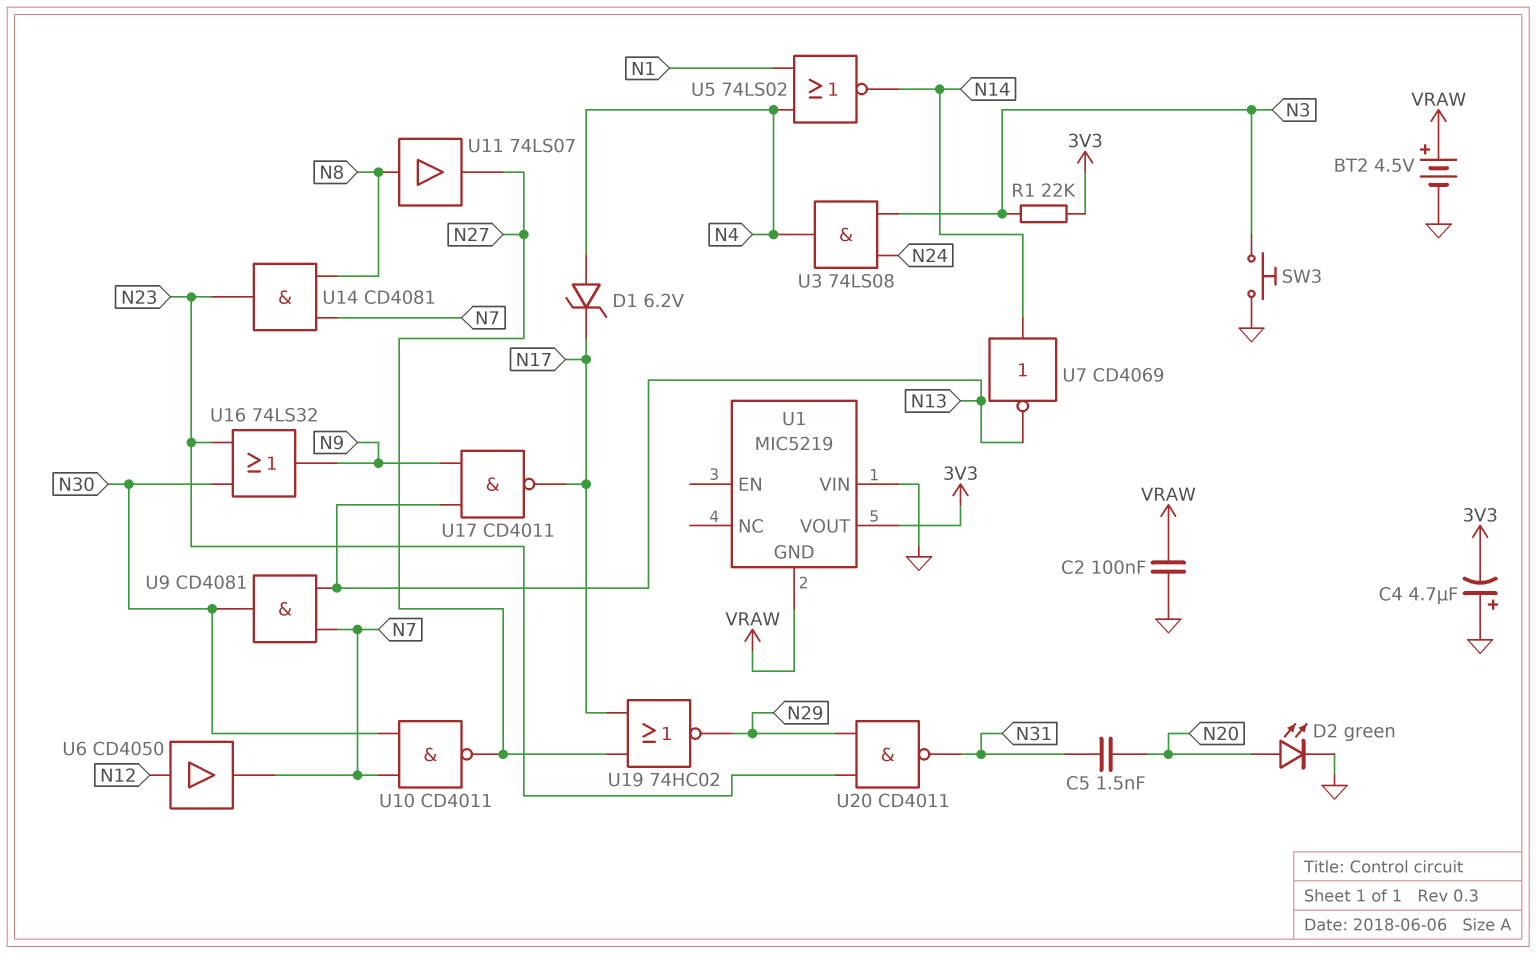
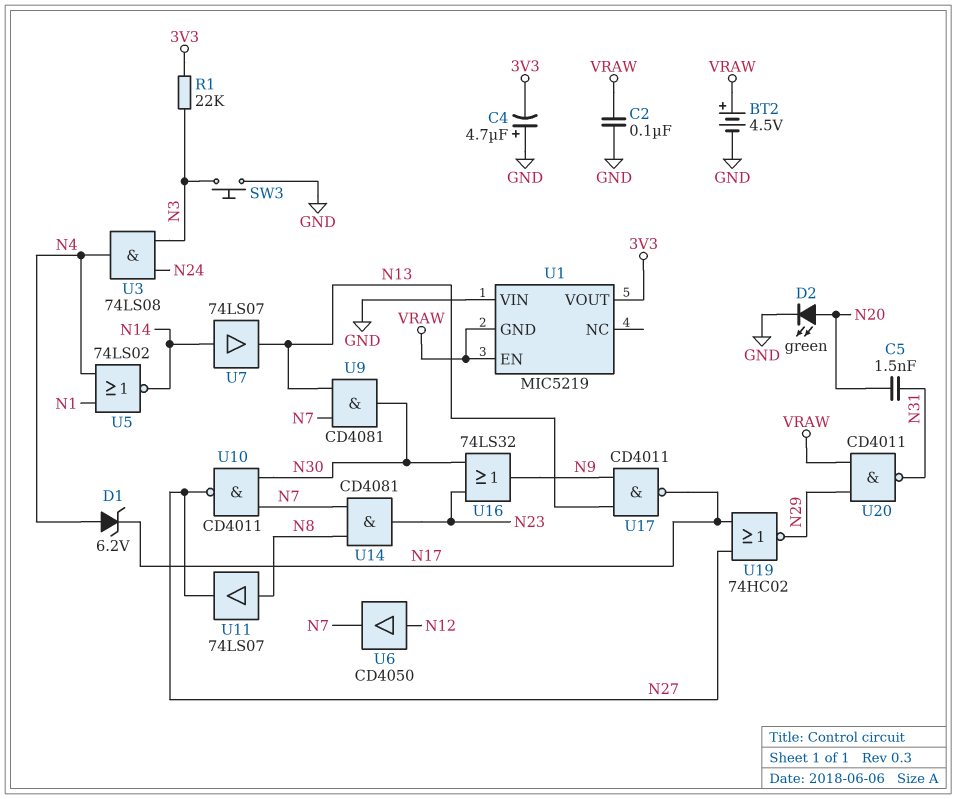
U1 pin EN: none -> VRAW
U7: NOT CD4069 (in N14, out N13) -> buffer 74LS07 (in N14, out N13)
U20: NAND CD4011 (in N23, in N29, out N31) -> NAND CD4011 (in N29, in VRAW, out N31)

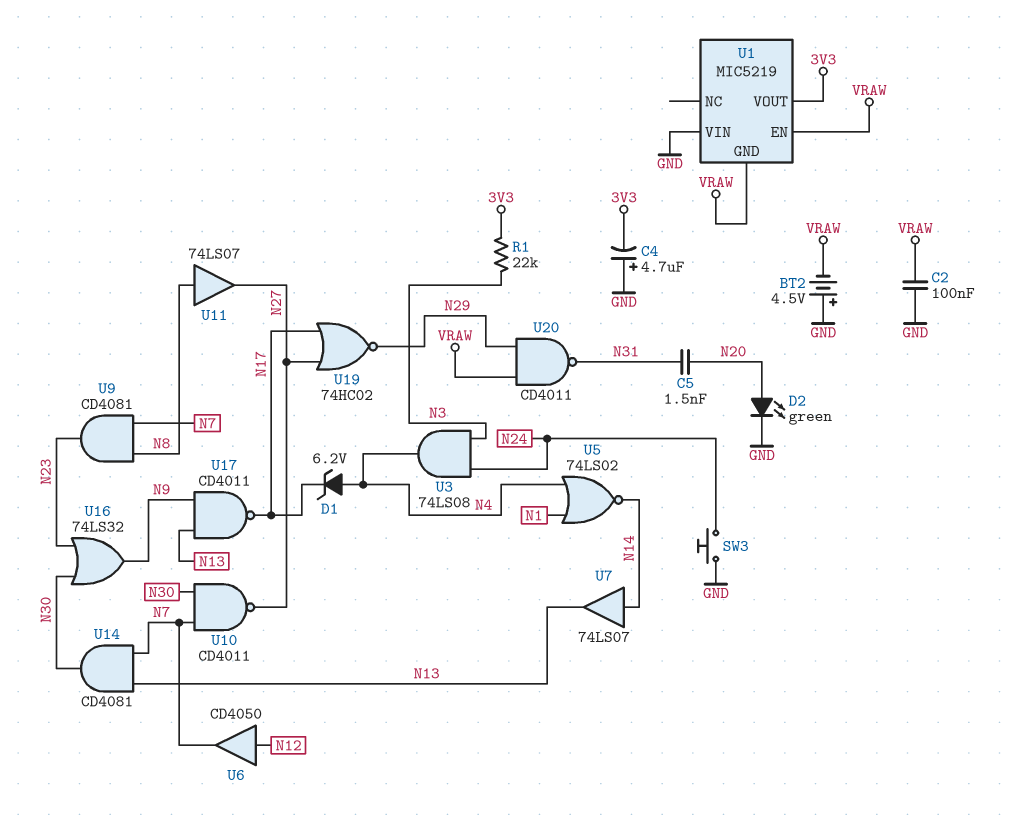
BT2: 4.5V (plus VRAW, minus GND) -> 4.5V (plus GND, minus VRAW)
SW3: button (GND, N3) -> button (GND, N24)
U9: AND CD4081 (in N7, in N13, out N30) -> AND CD4081 (in N7, in N8, out N23)
U14: AND CD4081 (in N7, in N8, out N23) -> AND CD4081 (in N7, in N13, out N30)

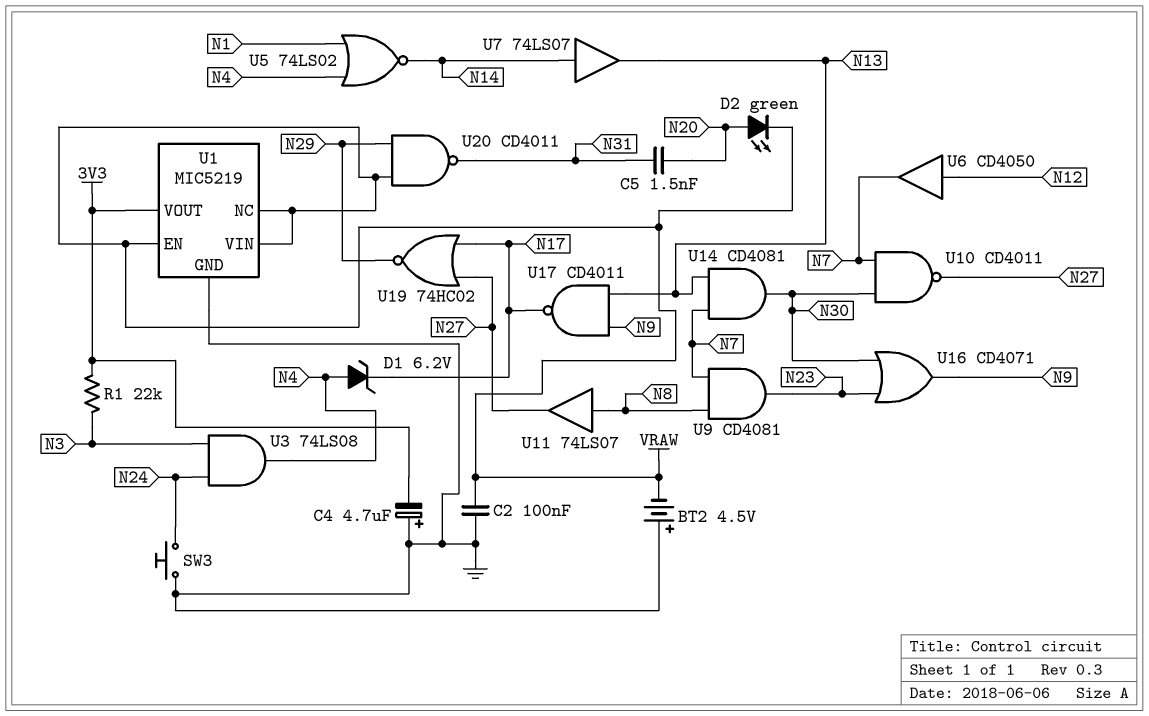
D2: LED green (A N20, K GND) -> LED green (A N20, K VRAW)
U1 pin GND: VRAW -> GND
U1 pin NC: none -> VRAW
U1 pin VIN: GND -> VRAW
U16: OR 74LS32 (in N23, in N30, out N9) -> OR CD4071 (in N23, in N30, out N9)

